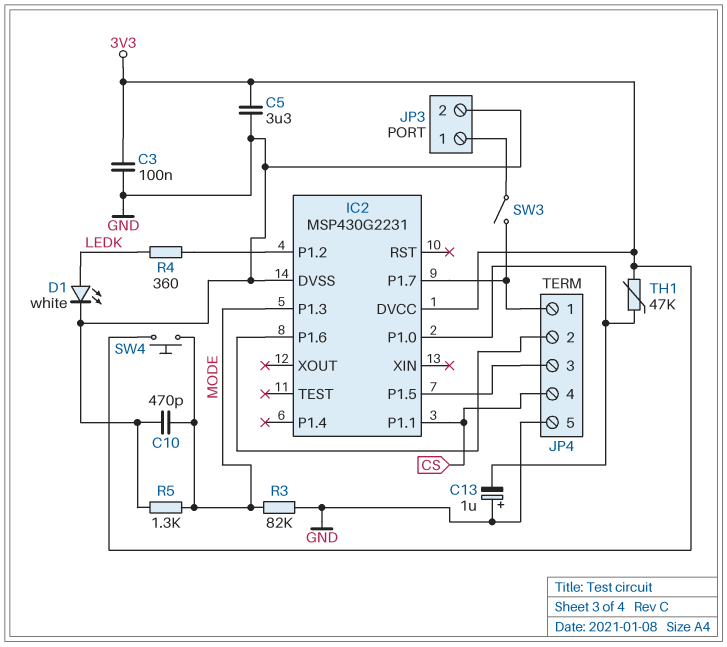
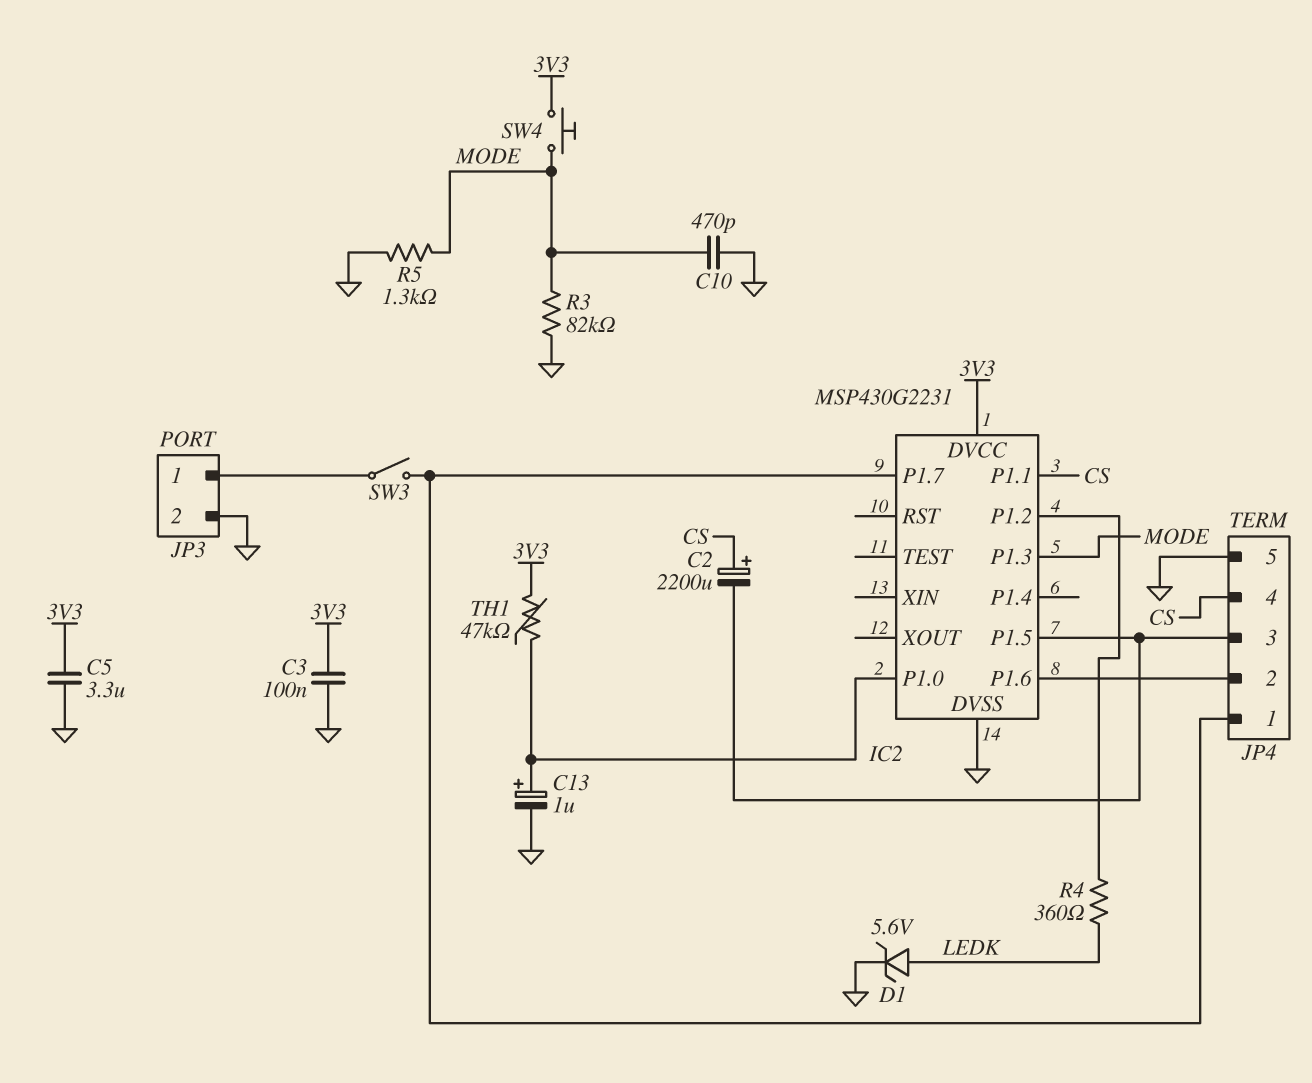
C2: none -> 2200uF (plus CS, minus IC2/P1.5)
C13: 1uF (plus GND, minus IC2/P1.0) -> 1uF (plus IC2/P1.0, minus GND)
D1: LED white (A LEDK, K GND) -> zener 5.6V (A LEDK, K GND)

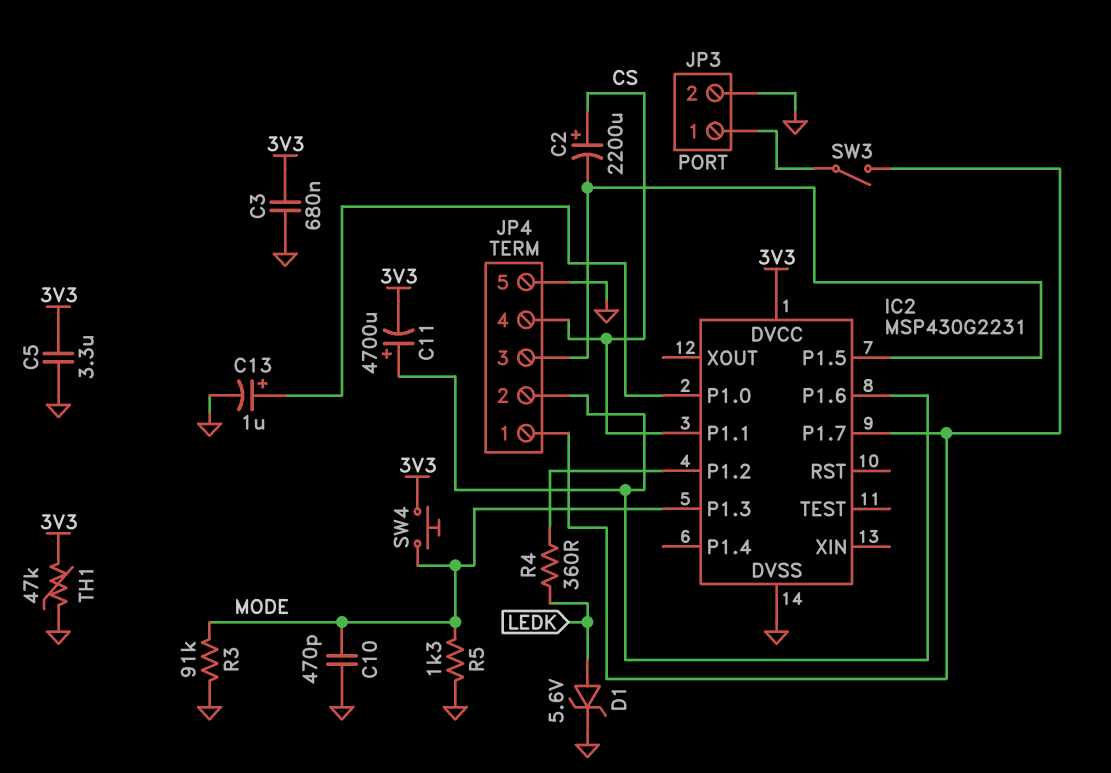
C3: 100nF (3V3, GND) -> 680nF (3V3, GND)
C11: none -> 4700uF (plus IC2/P1.6, minus 3V3)
R3: 82k (GND, MODE) -> 91k (GND, MODE)
TH1: 47k (3V3, IC2/P1.0) -> 47k (3V3, GND)

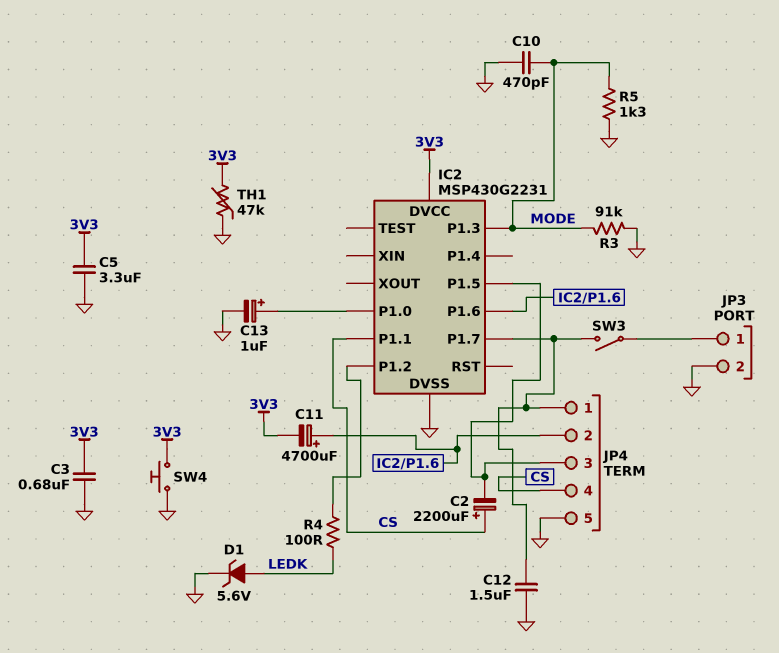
C12: none -> 1.5uF (GND, IC2/P1.7)
R4: 360 (IC2/P1.2, LEDK) -> 100 (IC2/P1.2, LEDK)
SW4: button (3V3, MODE) -> button (3V3, GND)

